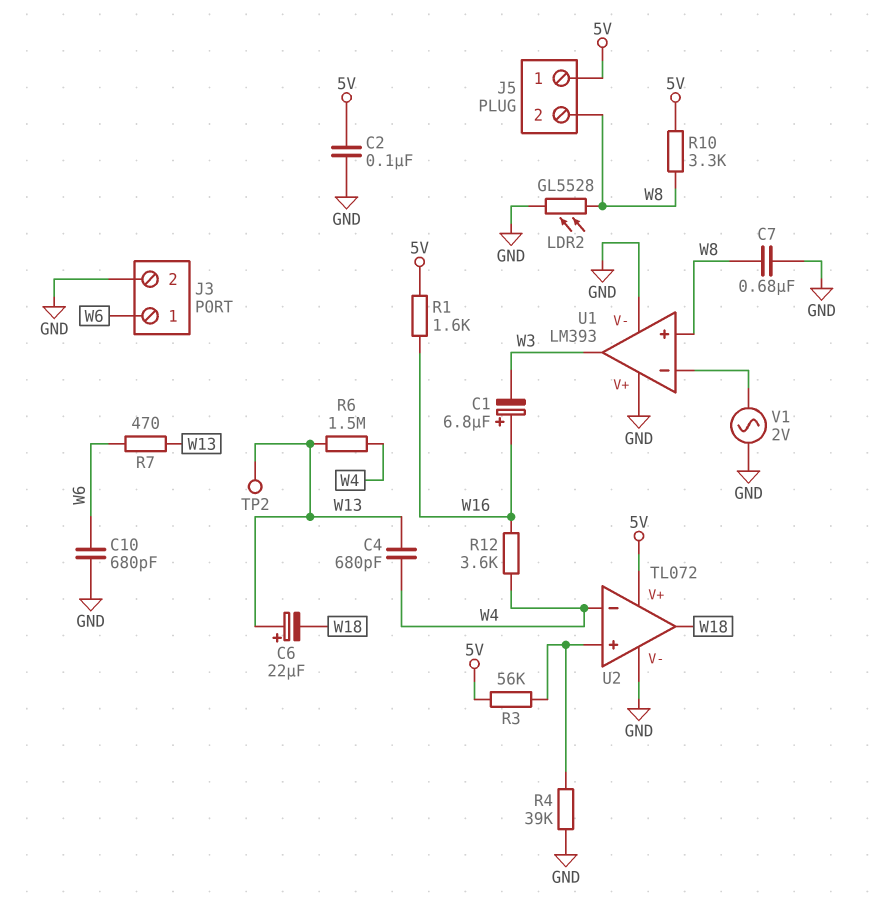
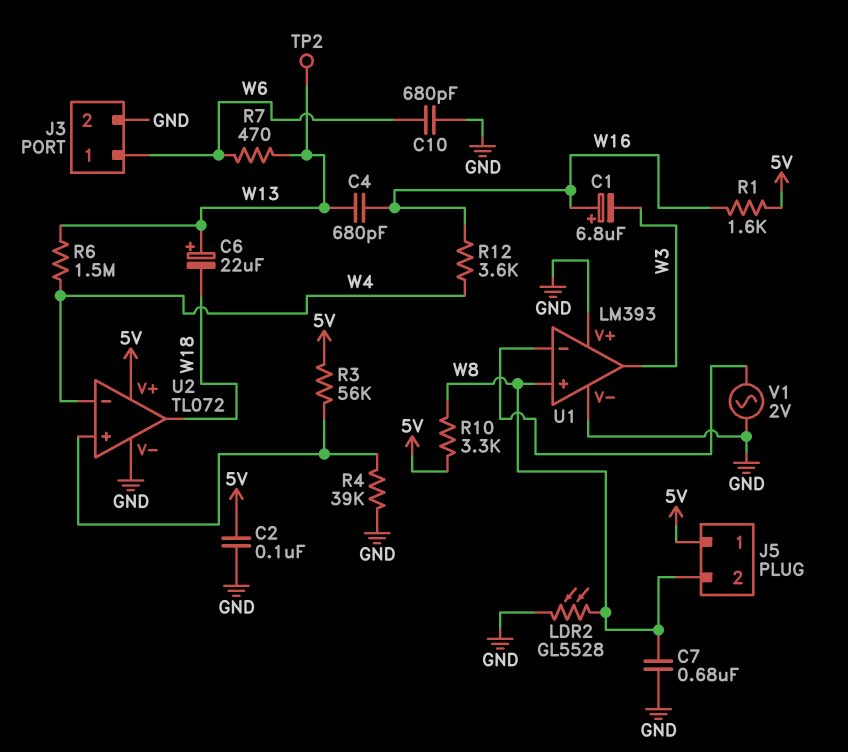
C4: 680pF (W4, W13) -> 680pF (W13, W16)

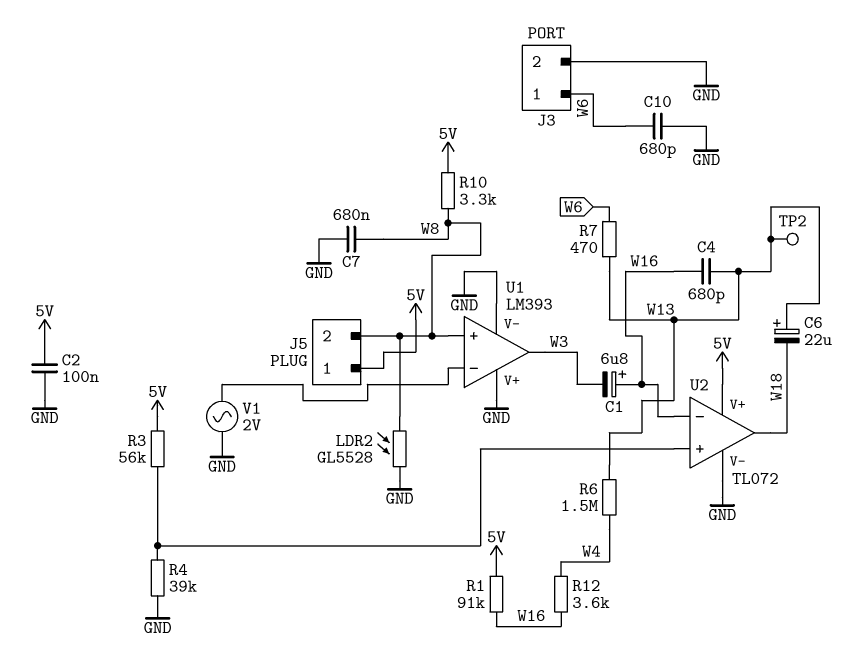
R1: 1.6k (5V, W16) -> 91k (5V, W16)
U2 pin in-: W4 -> W16

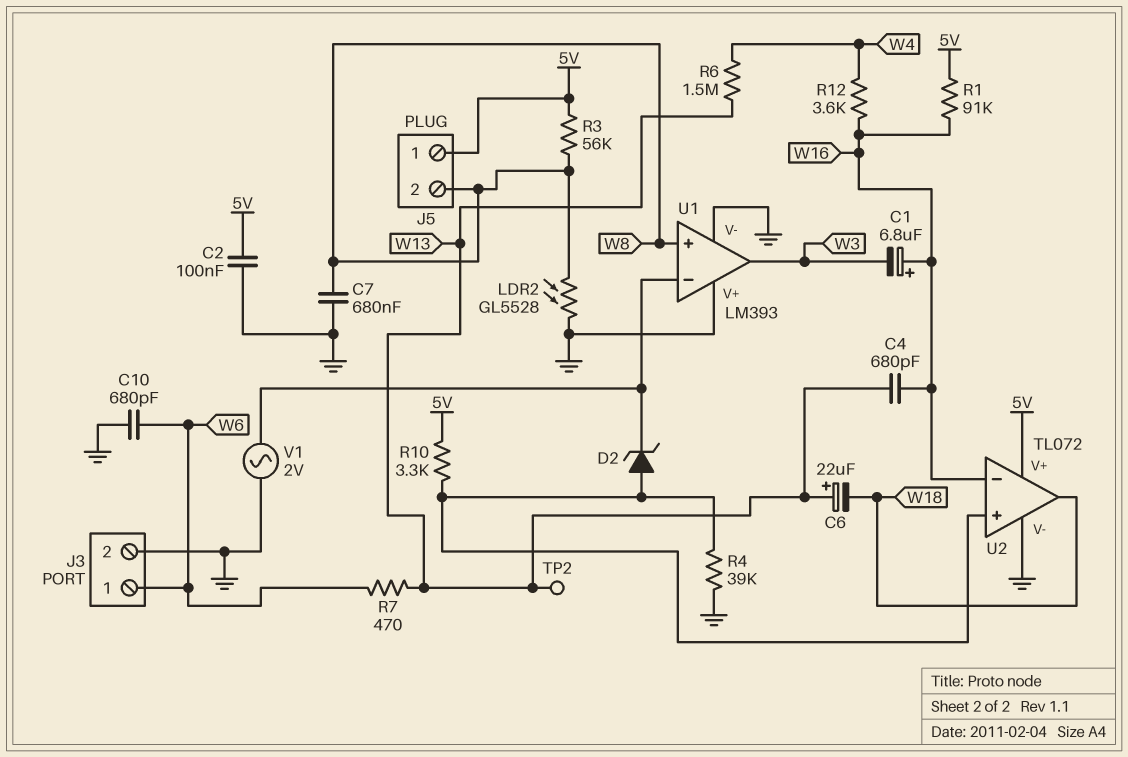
D2: none -> zener (A U2/in+, K U1/in-)
R3: 56k (5V, U2/in+) -> 56k (5V, W8)
R10: 3.3k (5V, W8) -> 3.3k (5V, U2/in+)

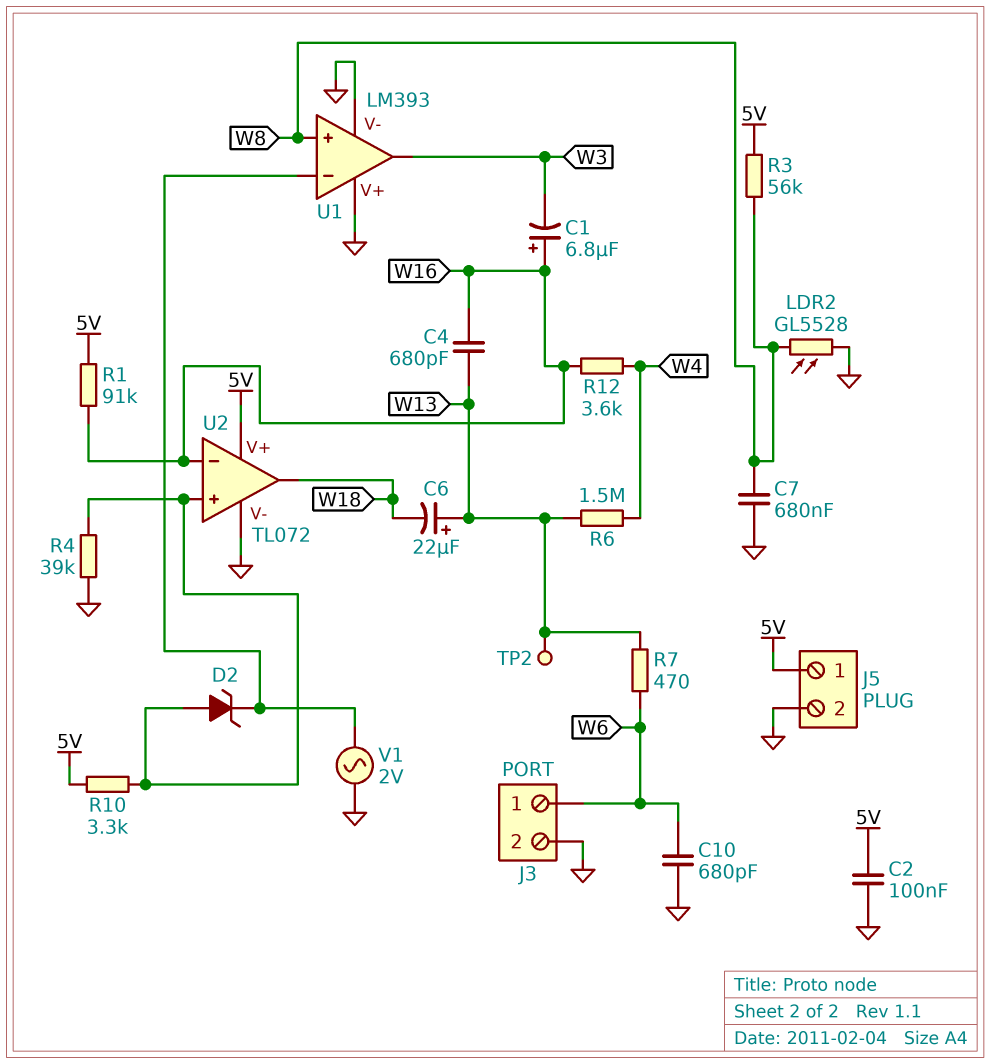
J5 pin 2: W8 -> GND

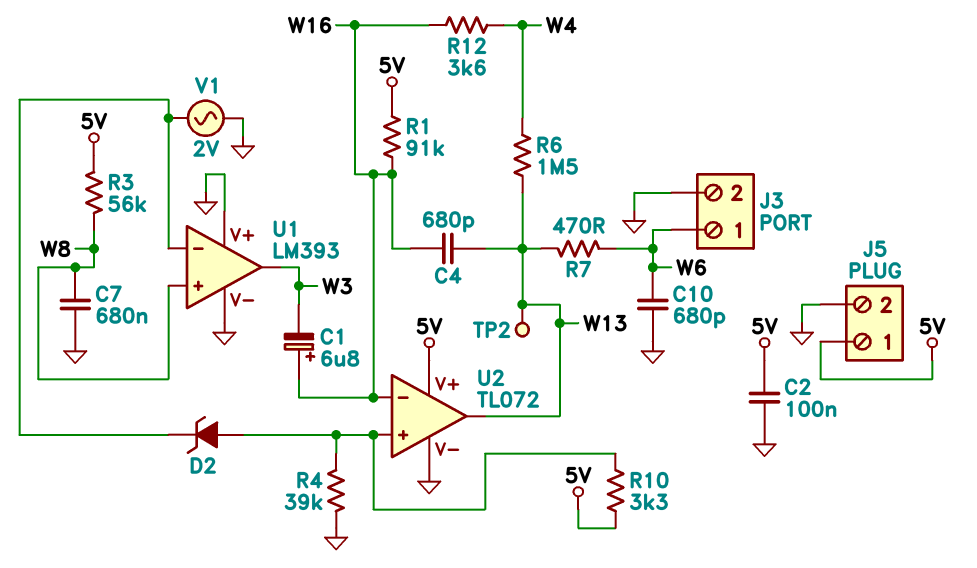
C6: 22uF (plus W13, minus W18) -> none
LDR2: GL5528 (GND, W8) -> none
U2 pin out: W18 -> W13

